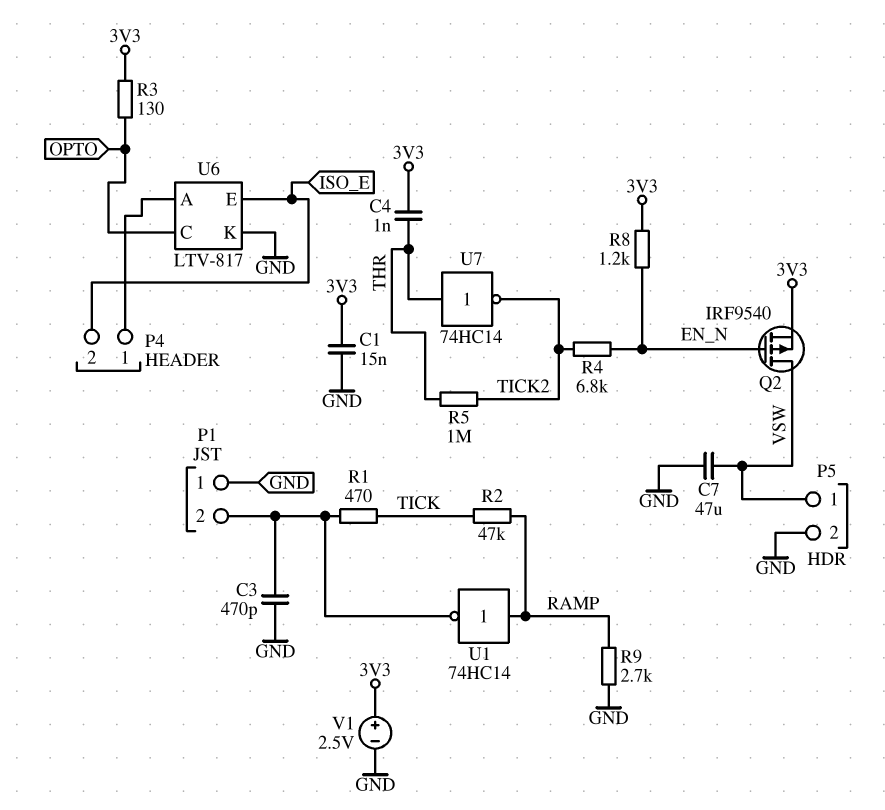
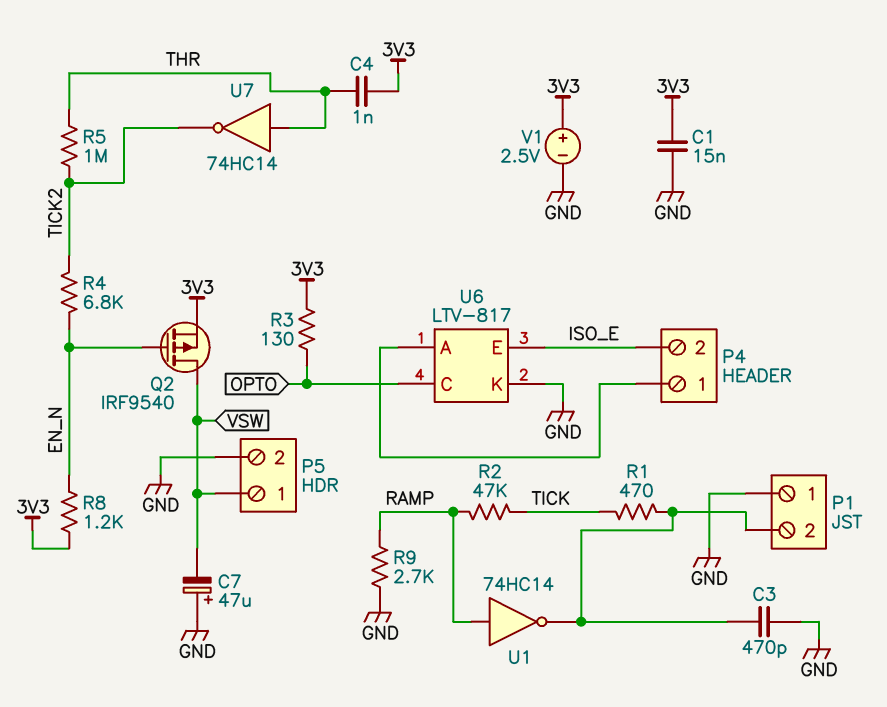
C7: 47uF (GND, VSW) -> 47uF (plus GND, minus VSW)

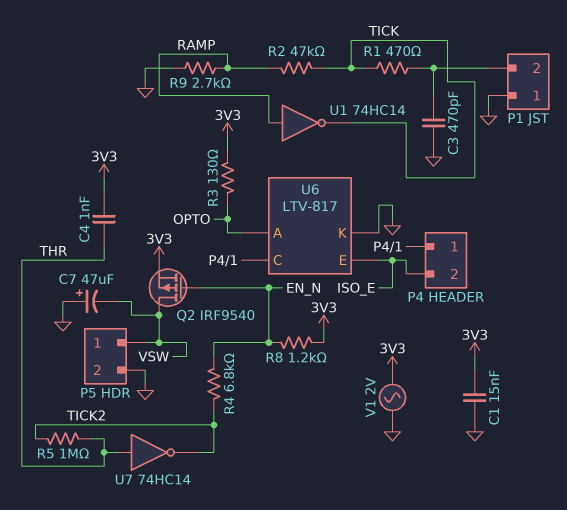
U1: NOT 74HC14 (in RAMP, out P1/2) -> NOT 74HC14 (in RAMP, out TICK)
U6 pin A: P4/1 -> OPTO
U6 pin C: OPTO -> P4/1
V1: 2.5V (plus 3V3, minus GND) -> AC 2V (3V3, GND)

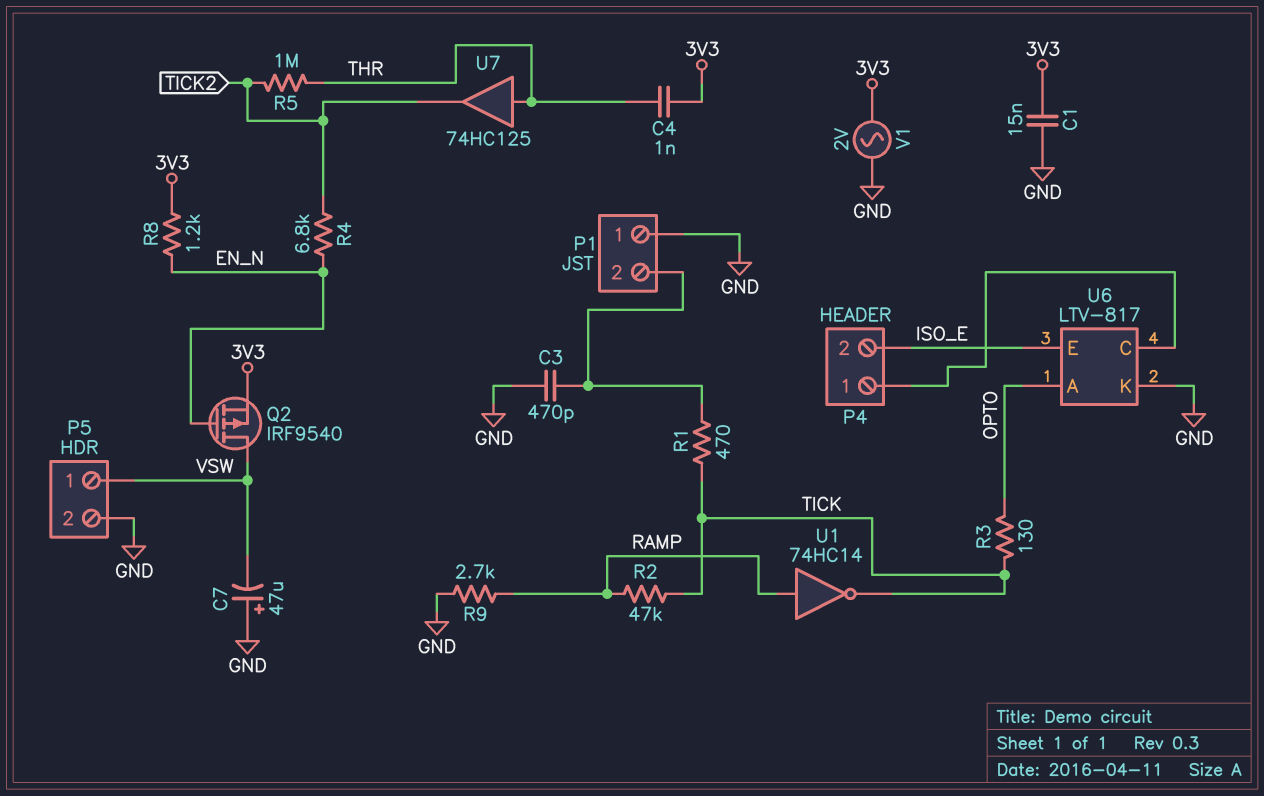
R3: 130 (3V3, OPTO) -> 130 (OPTO, TICK)
U7: NOT 74HC14 (in THR, out TICK2) -> buffer 74HC125 (in THR, out TICK2)

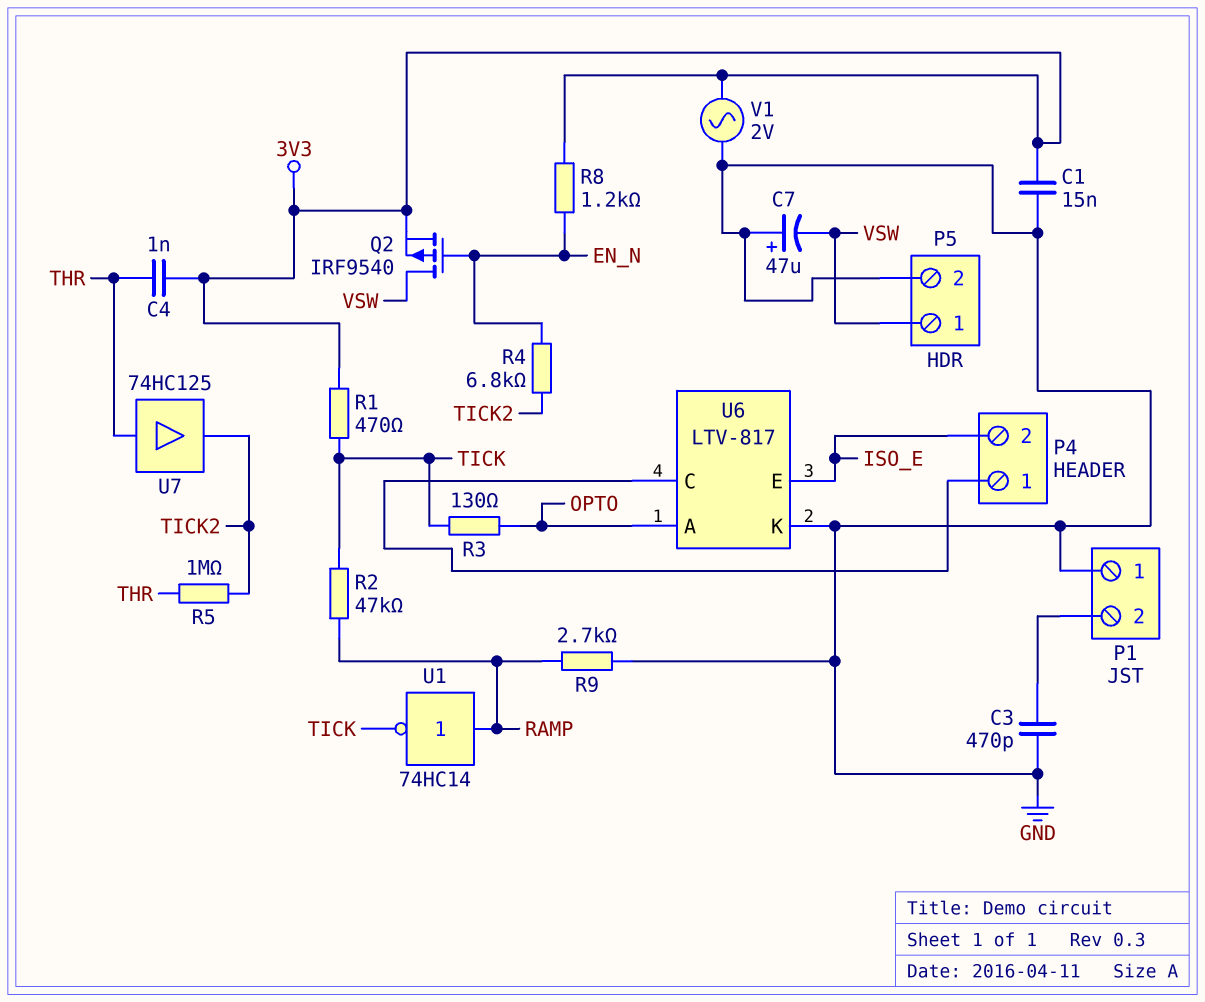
R1: 470 (P1/2, TICK) -> 470 (3V3, TICK)

